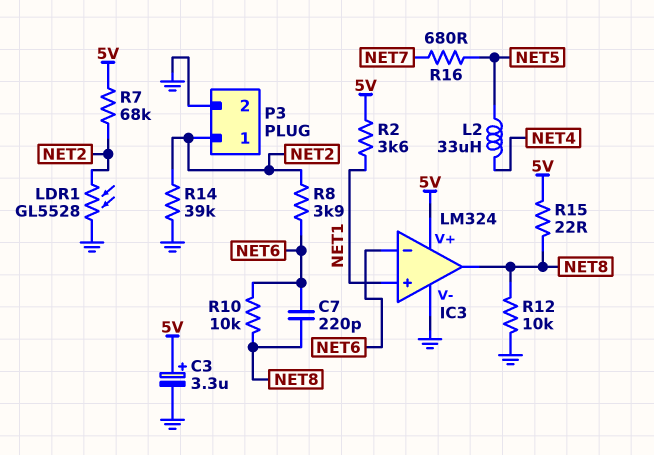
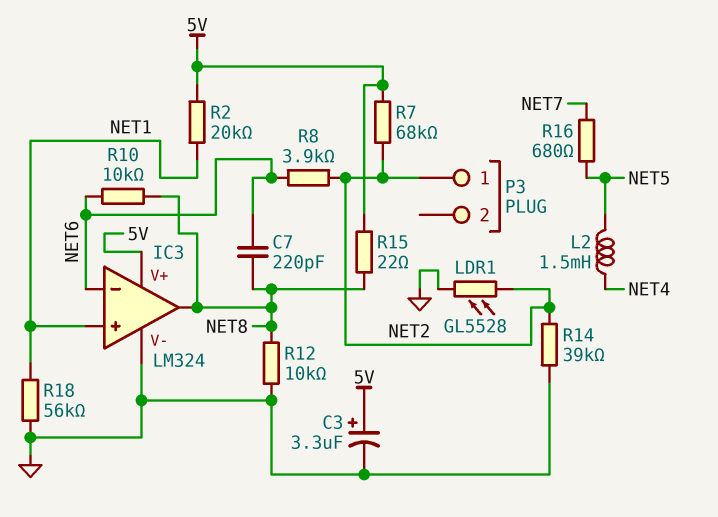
L2: 33uH (NET4, NET5) -> 1.5mH (NET4, NET5)
P3 pin 2: GND -> none
R2: 3.6k (5V, NET1) -> 20k (5V, NET1)
R18: none -> 56k (GND, NET1)

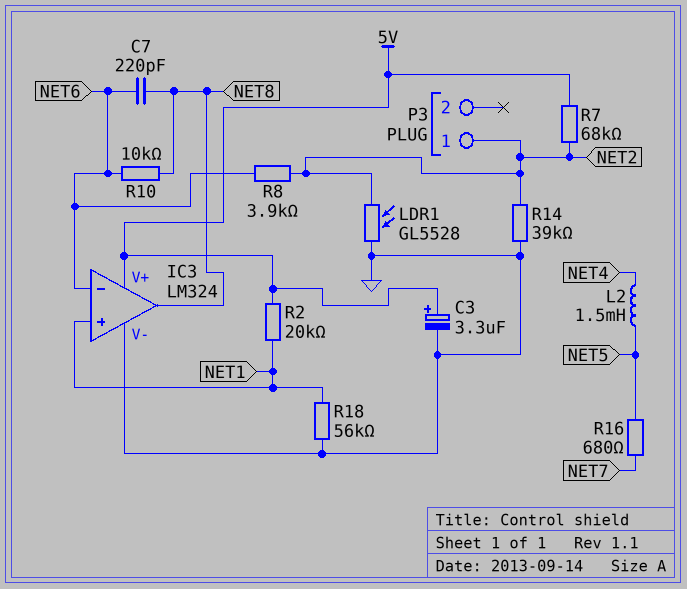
R12: 10k (GND, NET8) -> none
R15: 22 (5V, NET8) -> none

